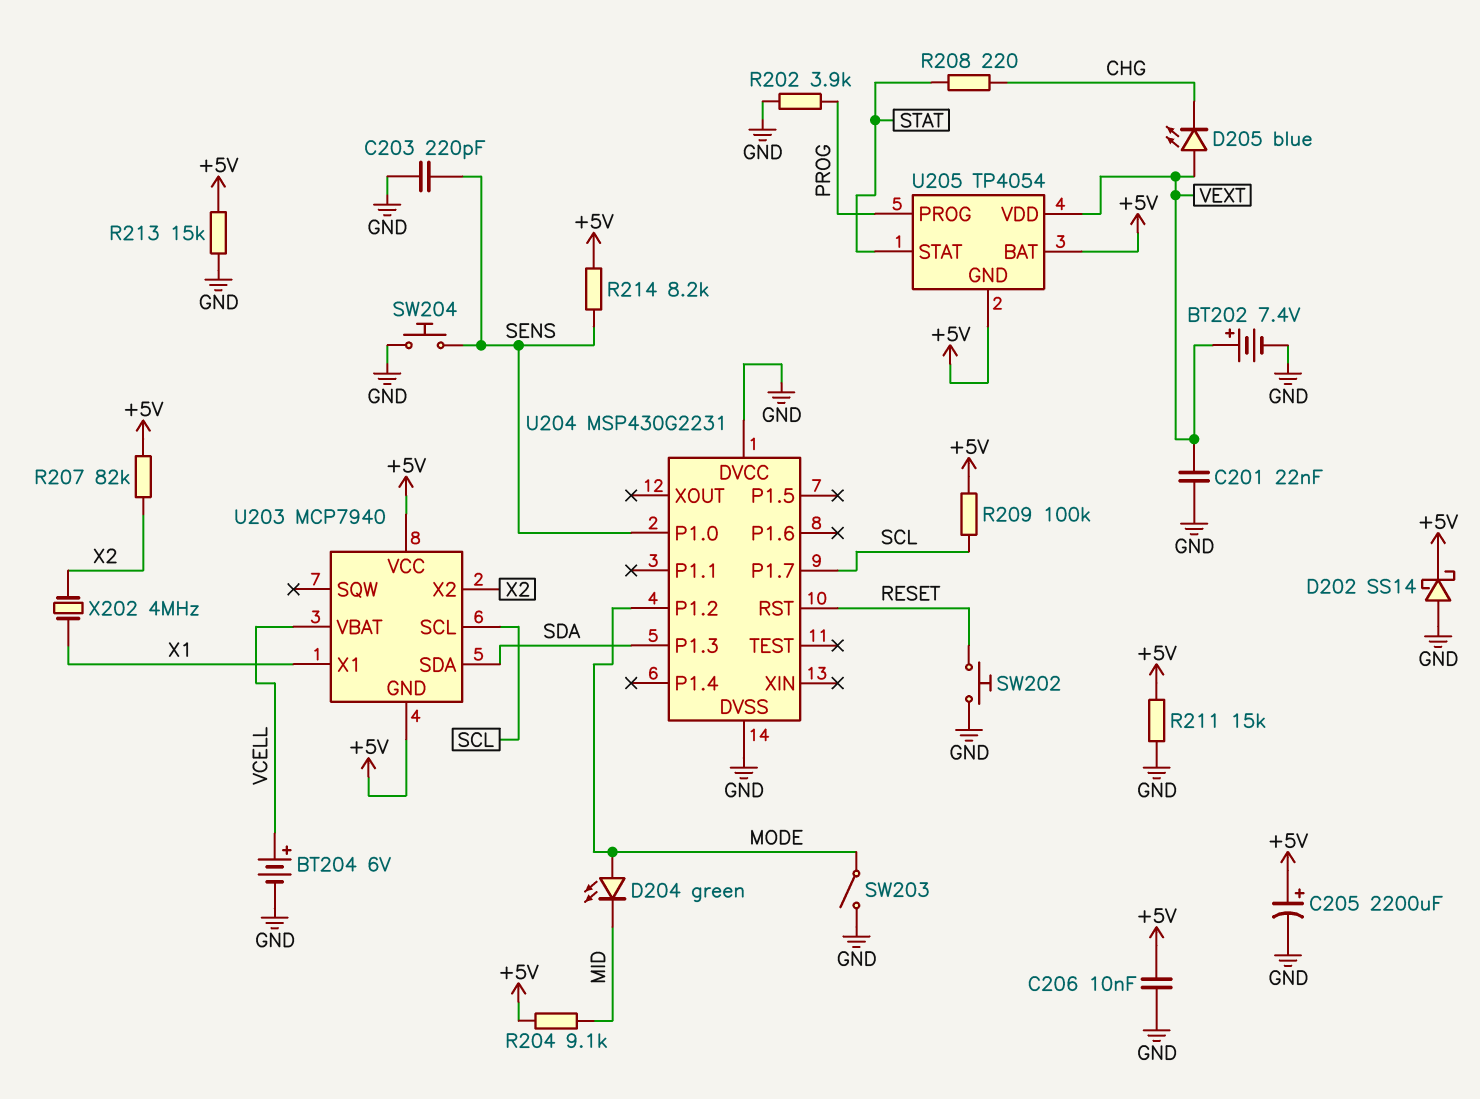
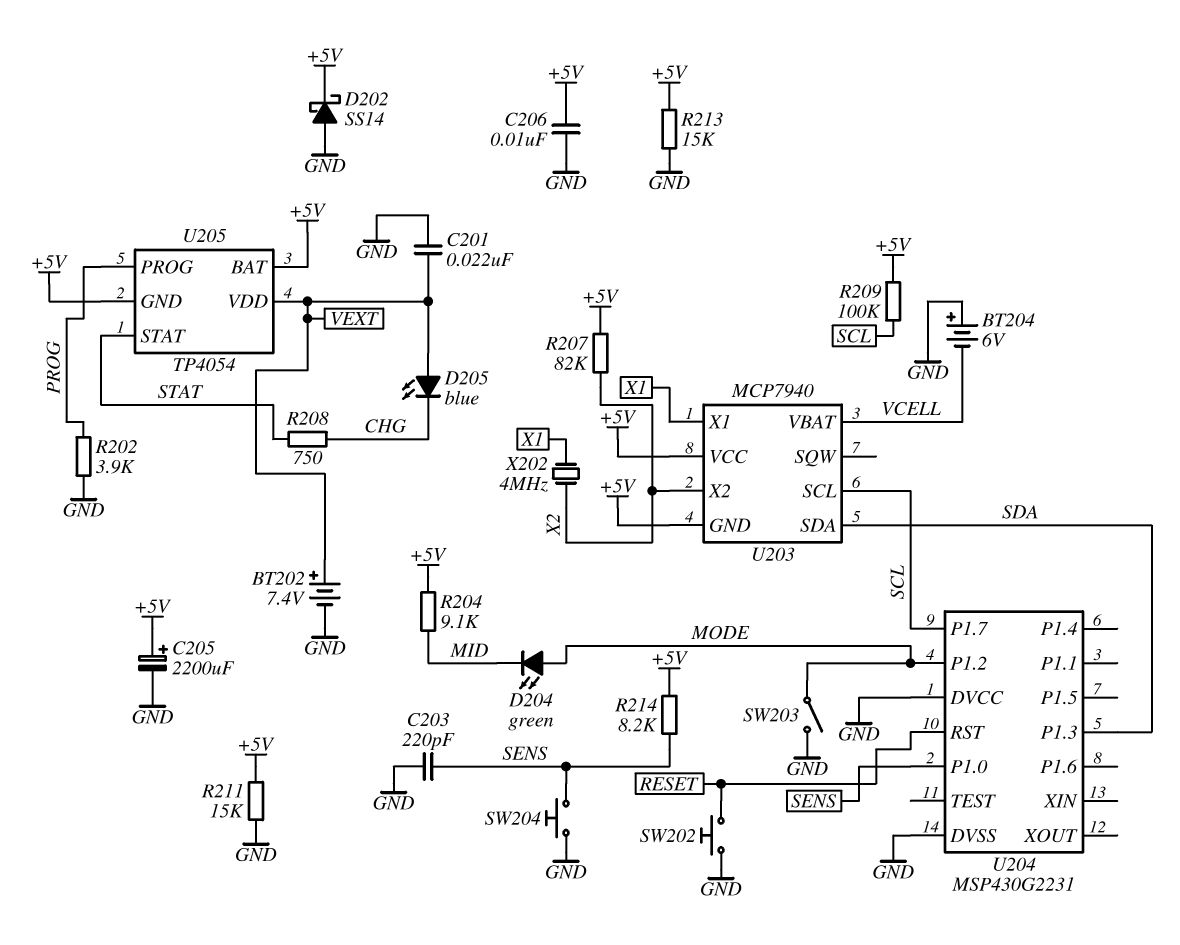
BT204: 6V (plus VCELL, minus GND) -> 6V (plus GND, minus VCELL)
R208: 220 (CHG, STAT) -> 750 (CHG, STAT)

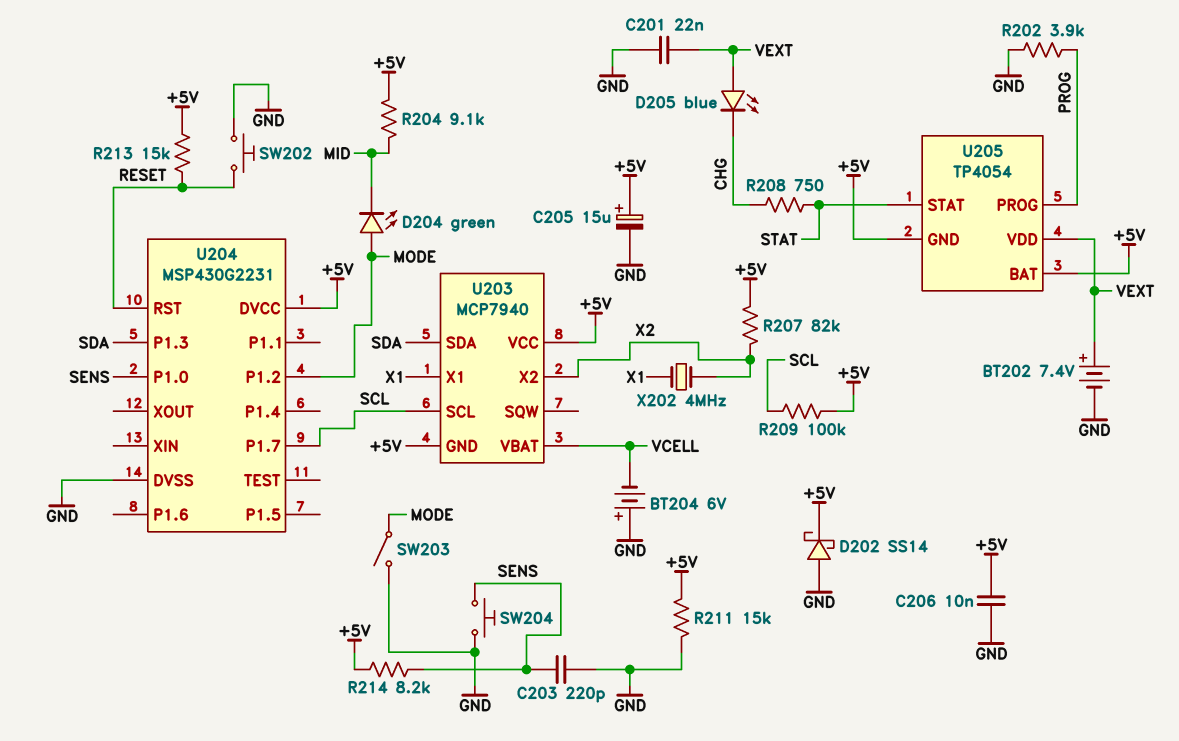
C205: 2200uF (plus +5V, minus GND) -> 15uF (plus +5V, minus GND)
R213: 15k (+5V, GND) -> 15k (+5V, RESET)
U204 pin DVCC: GND -> +5V

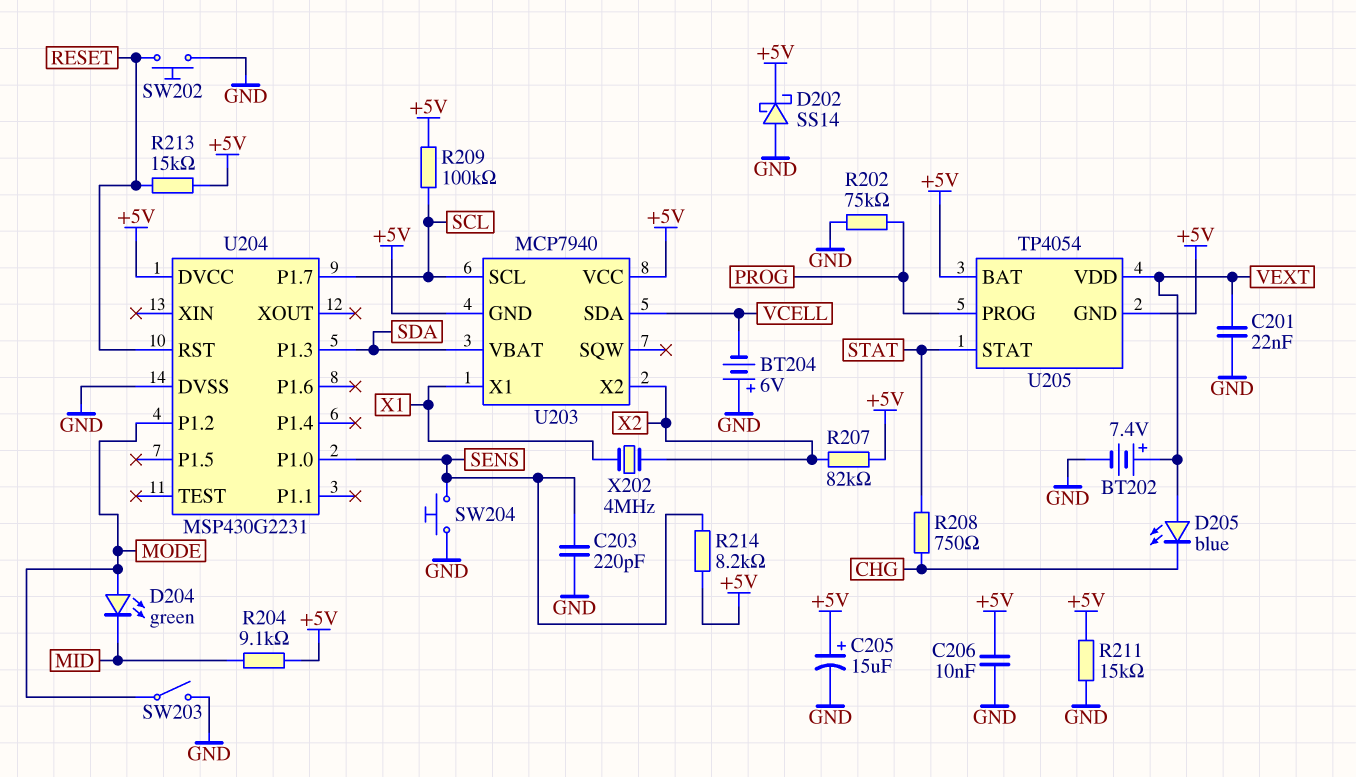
R202: 3.9k (GND, PROG) -> 75k (GND, PROG)
U203 pin SDA: SDA -> VCELL
U203 pin VBAT: VCELL -> SDA

